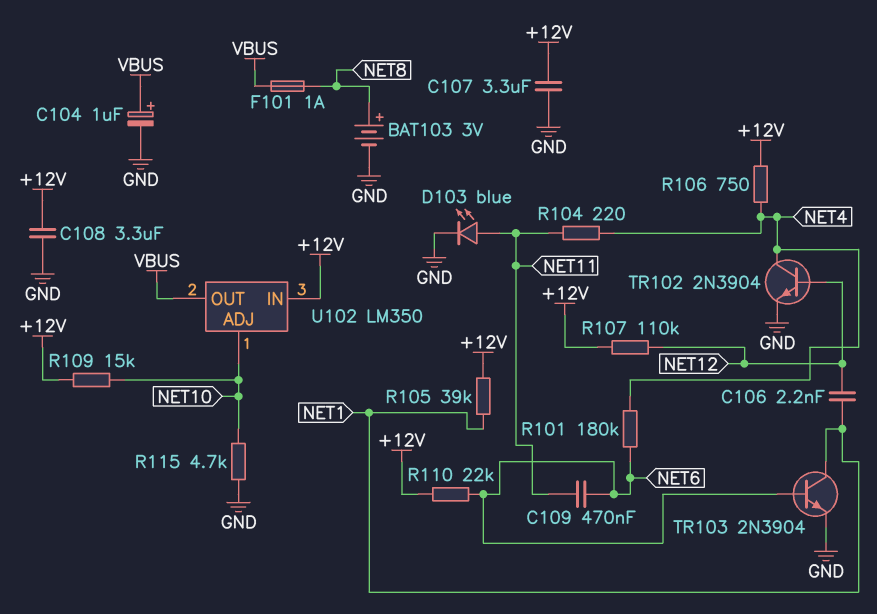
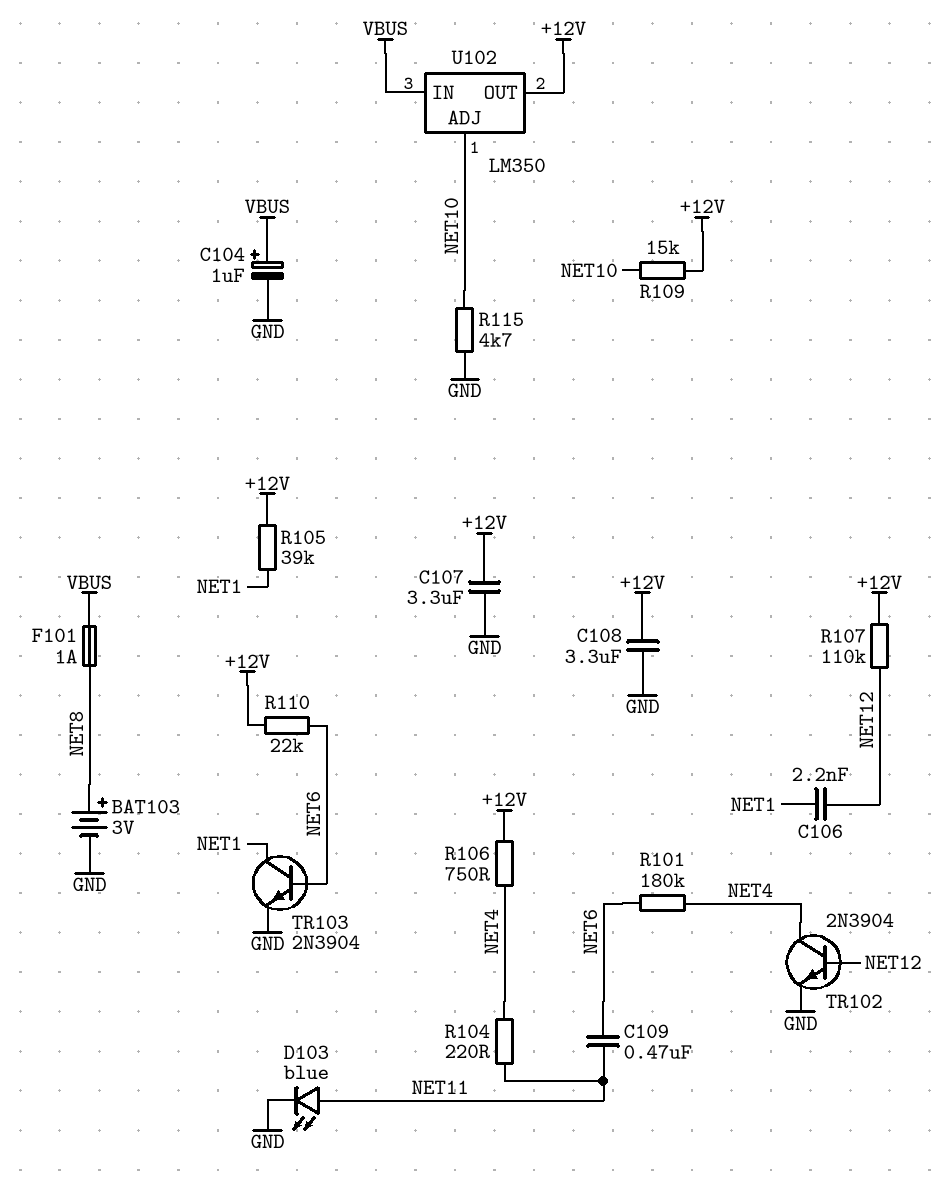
U102 pin IN: +12V -> VBUS
U102 pin OUT: VBUS -> +12V

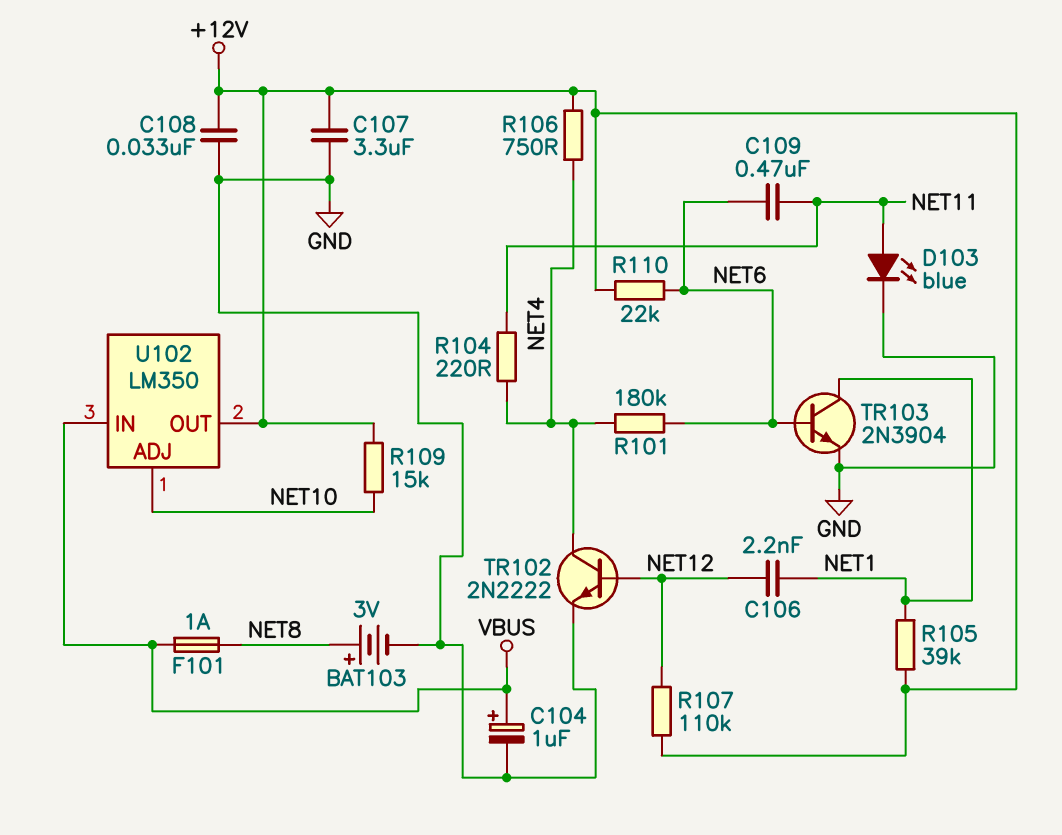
C108: 3.3uF (+12V, GND) -> 33nF (+12V, GND)
R115: 4.7k (GND, NET10) -> none
TR102: NPN 2N3904 (B NET12, C NET4, E GND) -> NPN 2N2222 (B NET12, C NET4, E GND)

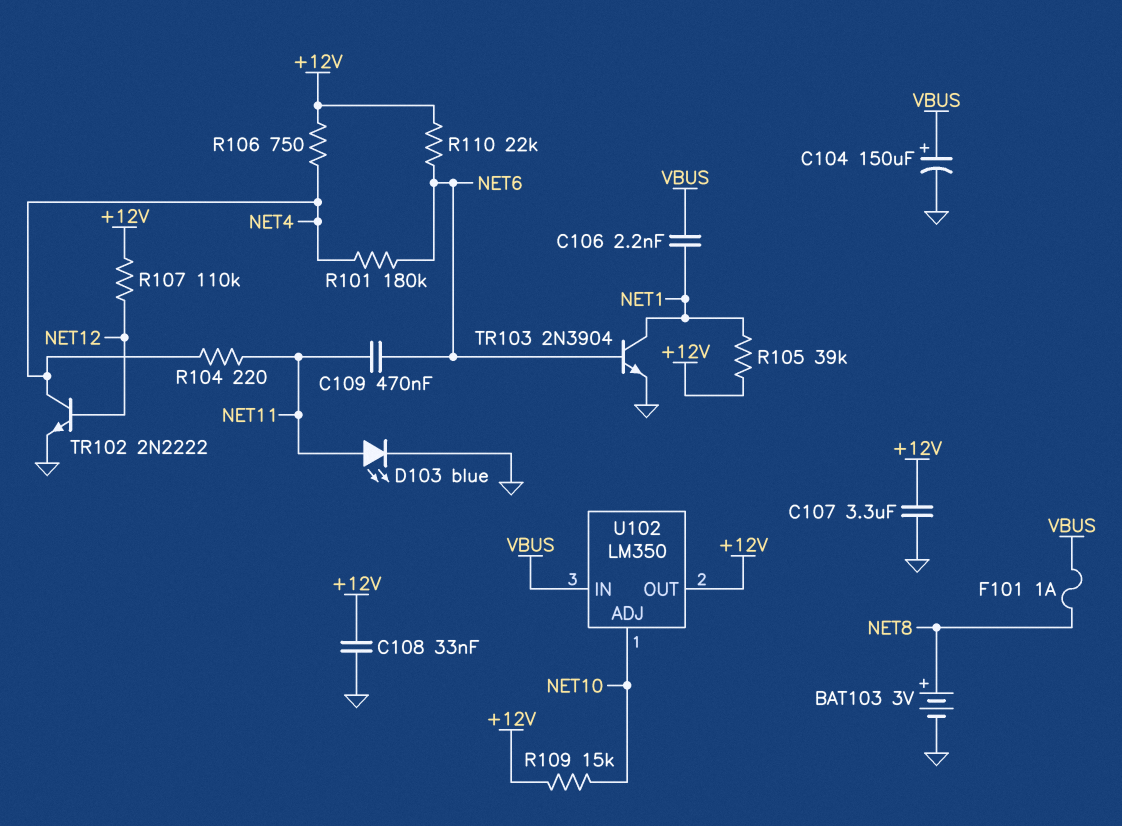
C104: 1uF (plus VBUS, minus GND) -> 150uF (plus VBUS, minus GND)
C106: 2.2nF (NET1, NET12) -> 2.2nF (NET1, VBUS)

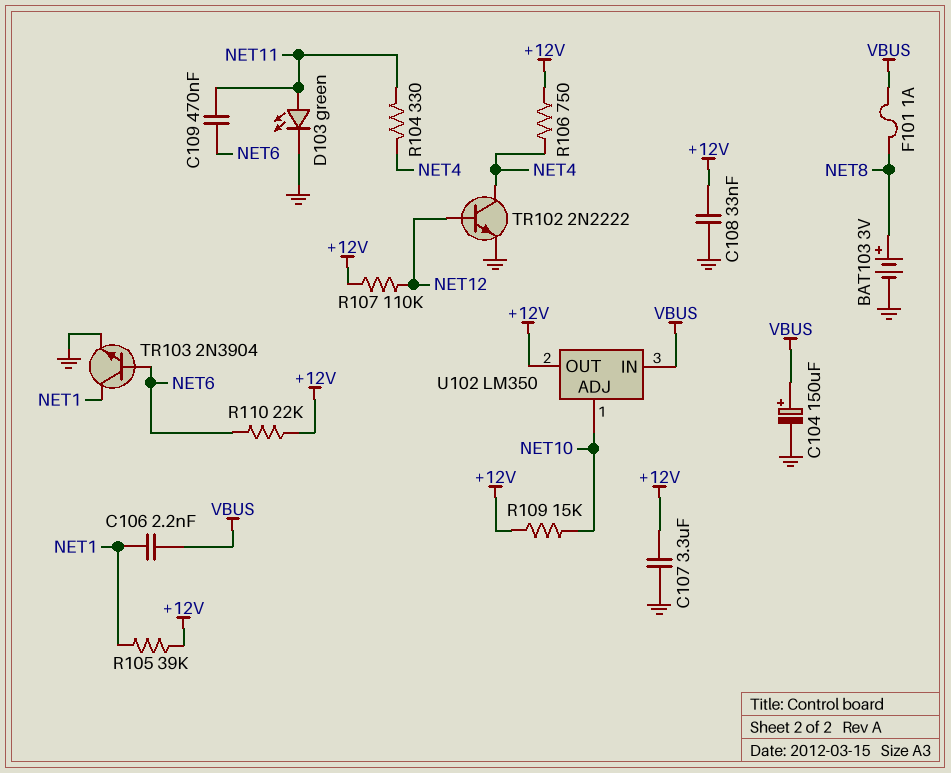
D103: LED blue (A NET11, K GND) -> LED green (A NET11, K GND)
R101: 180k (NET4, NET6) -> none
R104: 220 (NET4, NET11) -> 330 (NET4, NET11)

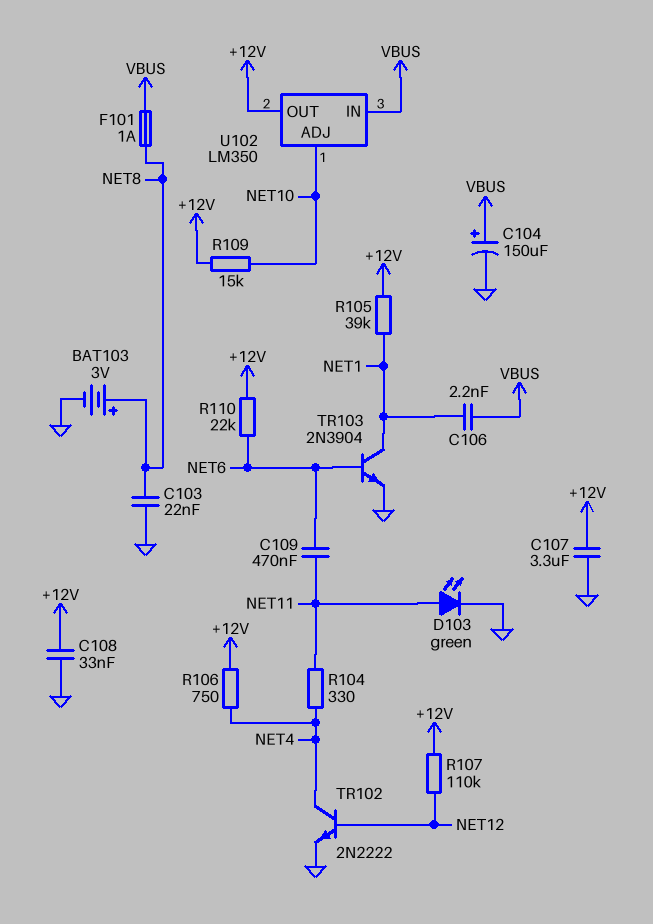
C103: none -> 22nF (GND, NET8)

